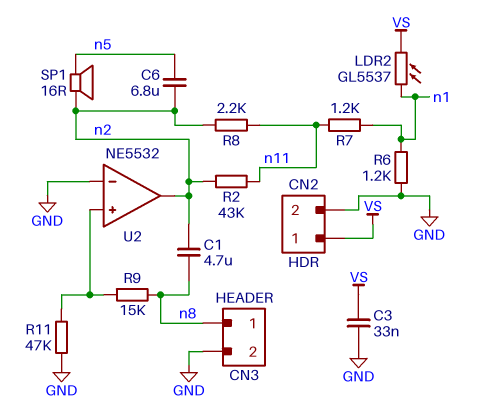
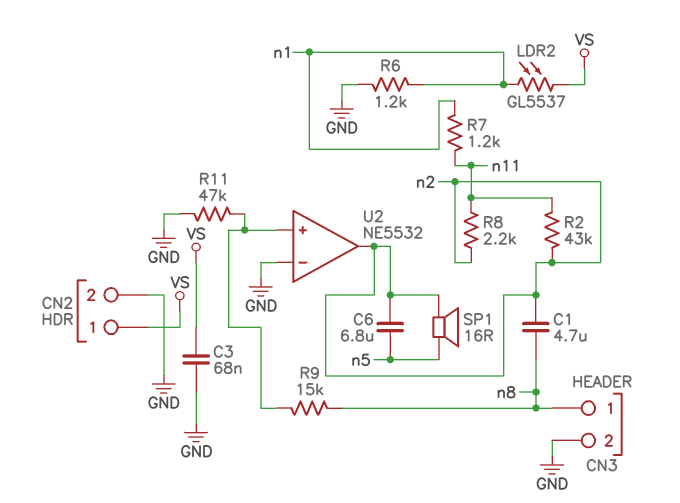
C3: 33nF (GND, VS) -> 68nF (GND, VS)

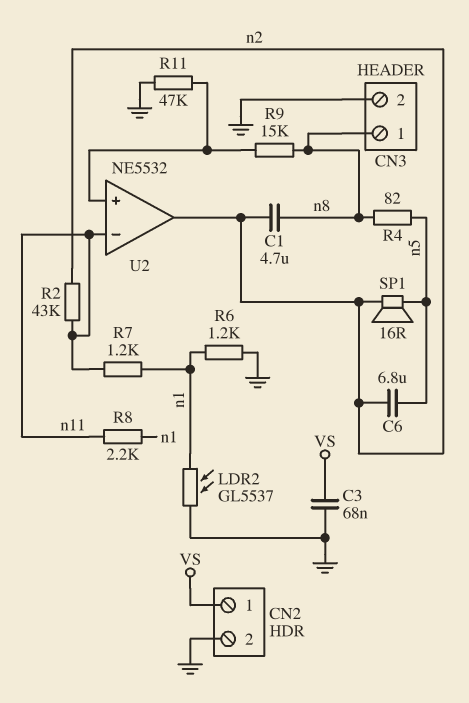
LDR2: GL5537 (VS, n1) -> GL5537 (GND, n1)
R4: none -> 82 (n5, n8)
R8: 2.2k (n2, n11) -> 2.2k (n1, n11)
U2 pin in-: GND -> n11

